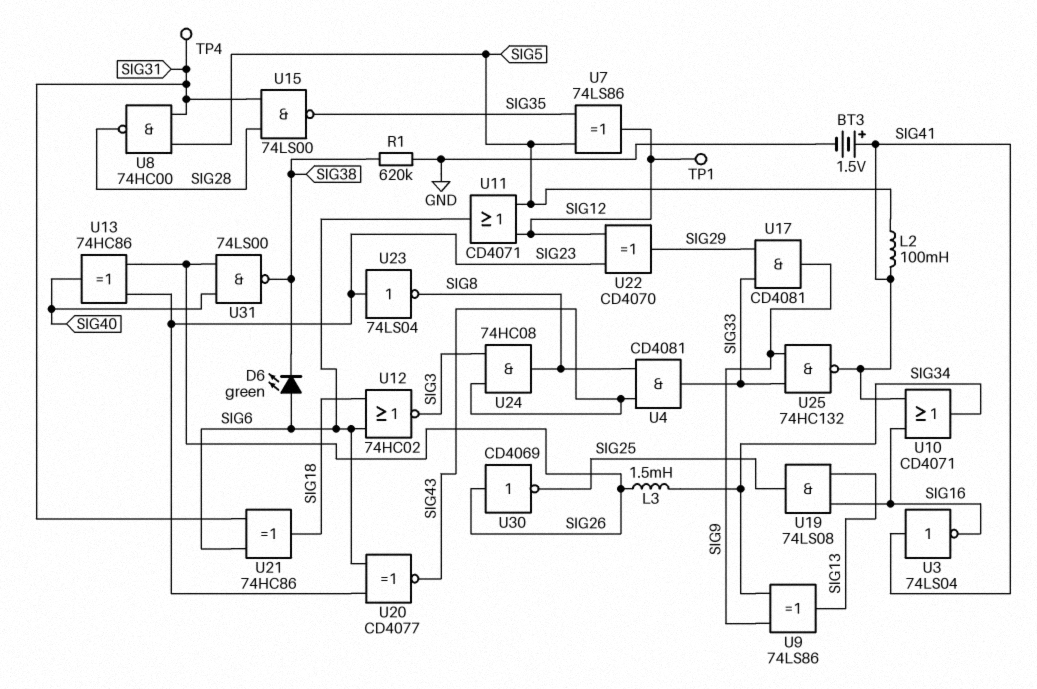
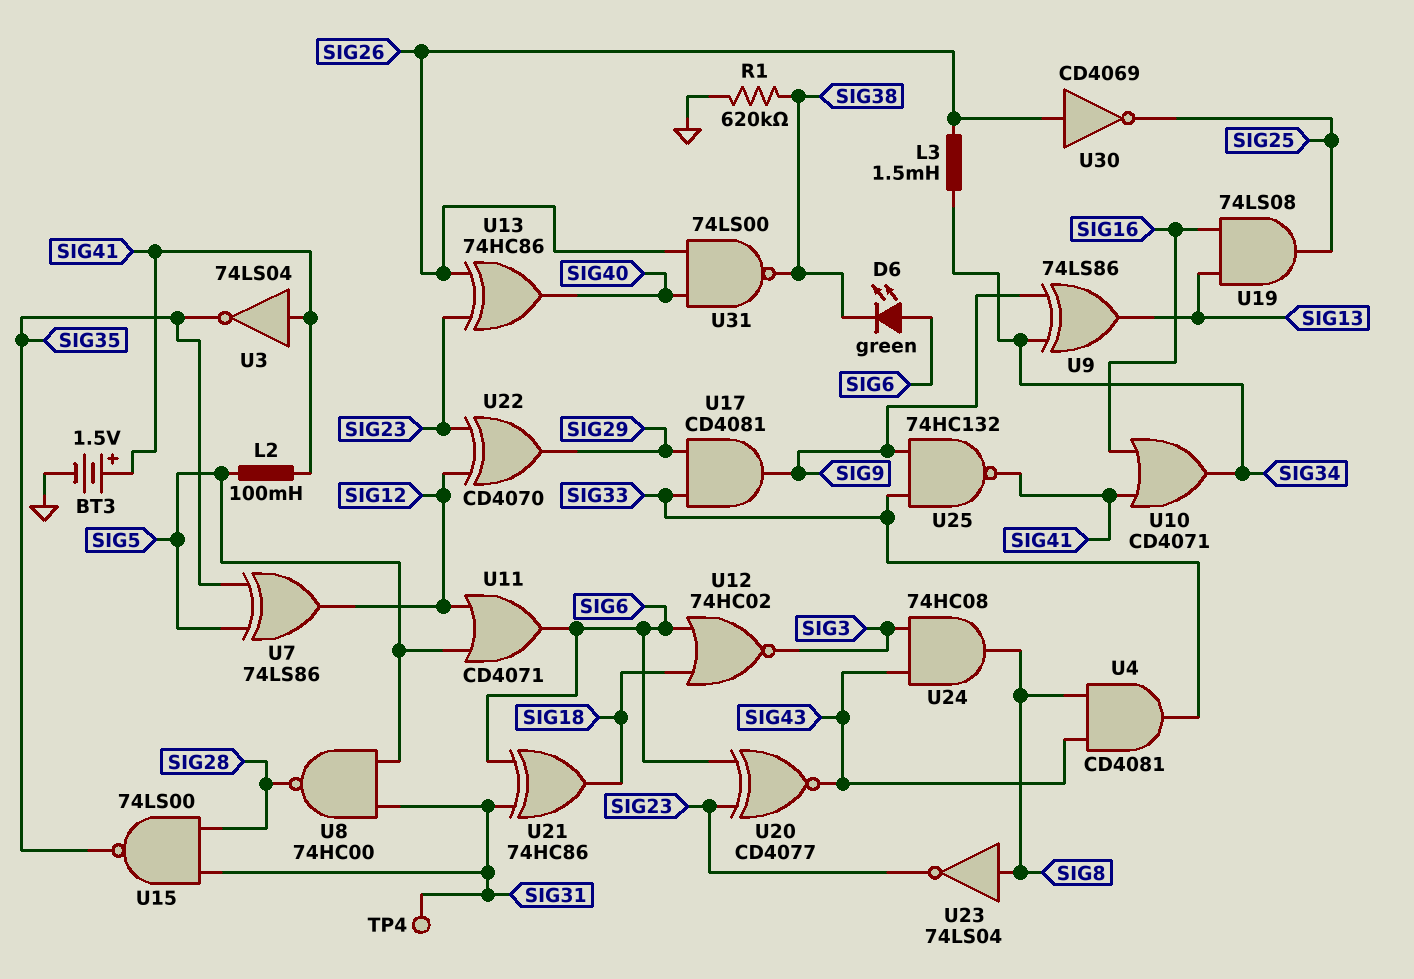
TP1: test point (SIG12) -> none
U3: NOT 74LS04 (in SIG41, out SIG16) -> NOT 74LS04 (in SIG41, out SIG35)
U23: NOT 74LS04 (in SIG23, out SIG8) -> NOT 74LS04 (in SIG8, out SIG23)

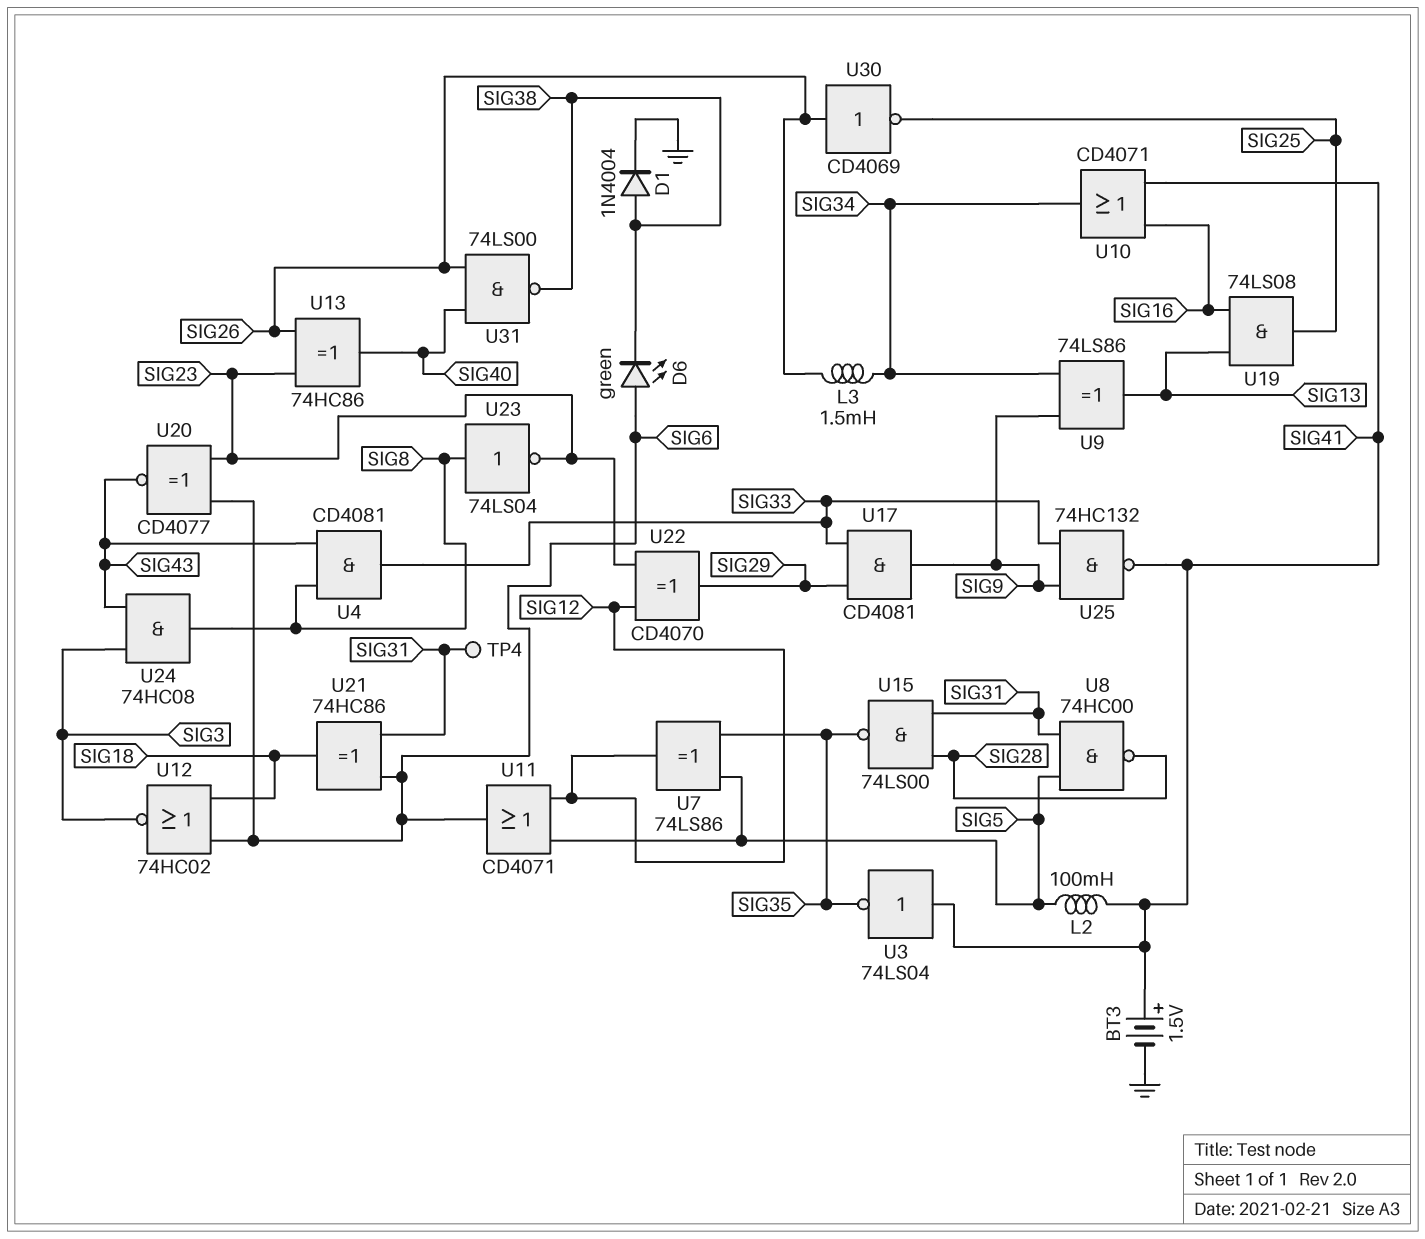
D1: none -> diode 1N4004 (A SIG38, K GND)
R1: 620k (GND, SIG38) -> none

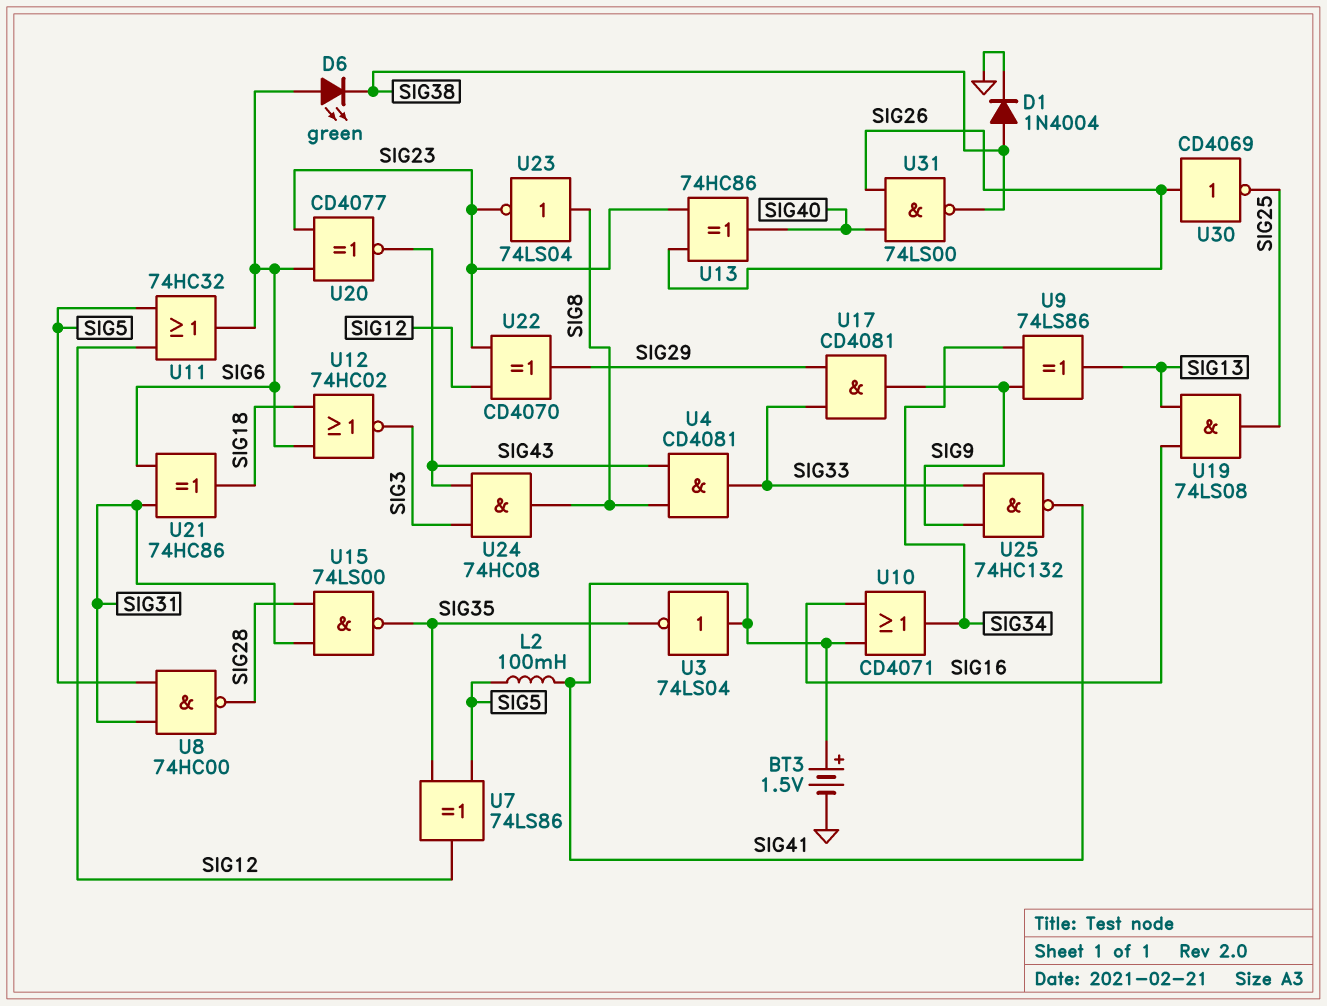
L3: 1.5mH (SIG26, SIG34) -> none
TP4: test point (SIG31) -> none
U11: OR CD4071 (in SIG5, in SIG12, out SIG6) -> OR 74HC32 (in SIG5, in SIG12, out SIG6)

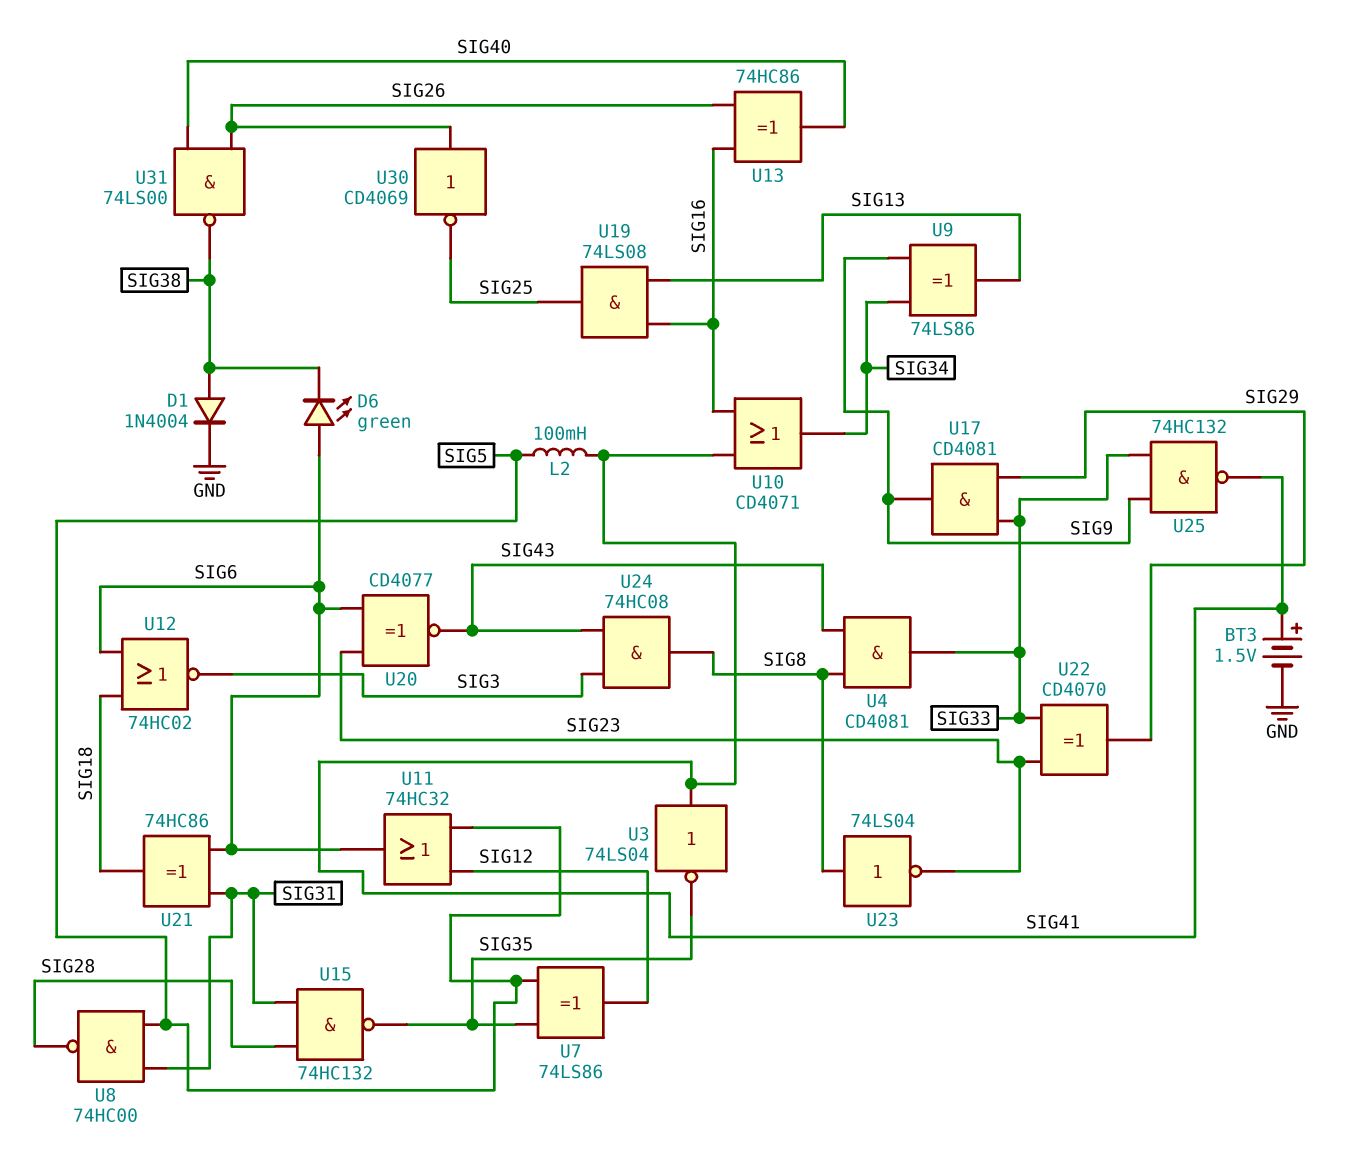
U13: XOR 74HC86 (in SIG23, in SIG26, out SIG40) -> XOR 74HC86 (in SIG16, in SIG26, out SIG40)
U15: NAND 74LS00 (in SIG28, in SIG31, out SIG35) -> NAND 74HC132 (in SIG28, in SIG31, out SIG35)
U22: XOR CD4070 (in SIG12, in SIG23, out SIG29) -> XOR CD4070 (in SIG23, in SIG33, out SIG29)

